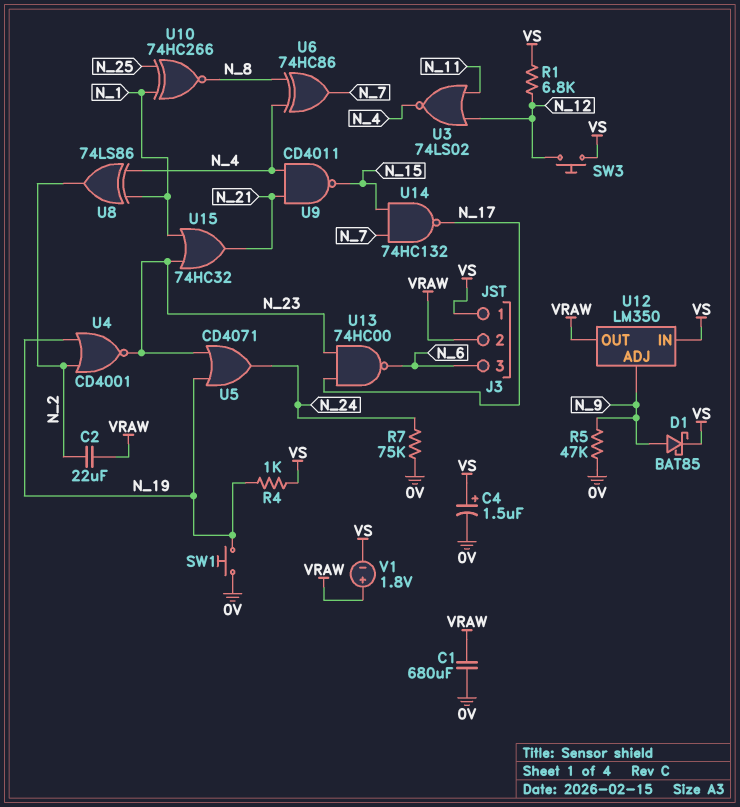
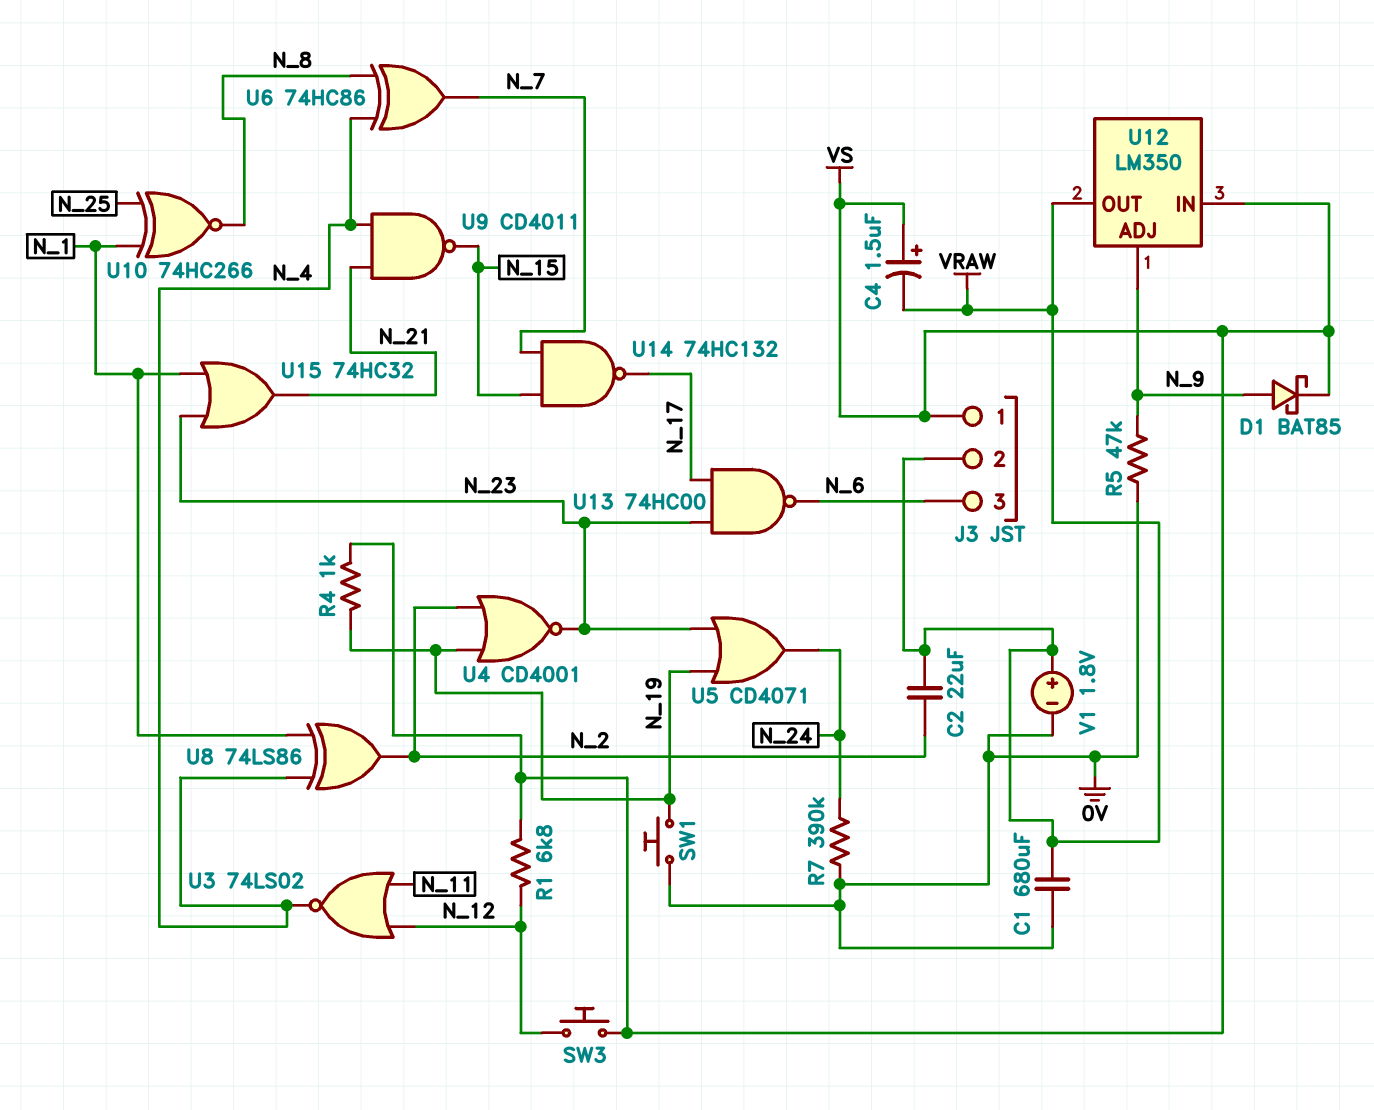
C4: 1.5uF (plus VS, minus 0V) -> 1.5uF (plus VS, minus VRAW)
R7: 75k (0V, N_24) -> 390k (0V, N_24)
V1: 1.8V (plus VRAW, minus VS) -> 1.8V (plus VRAW, minus 0V)

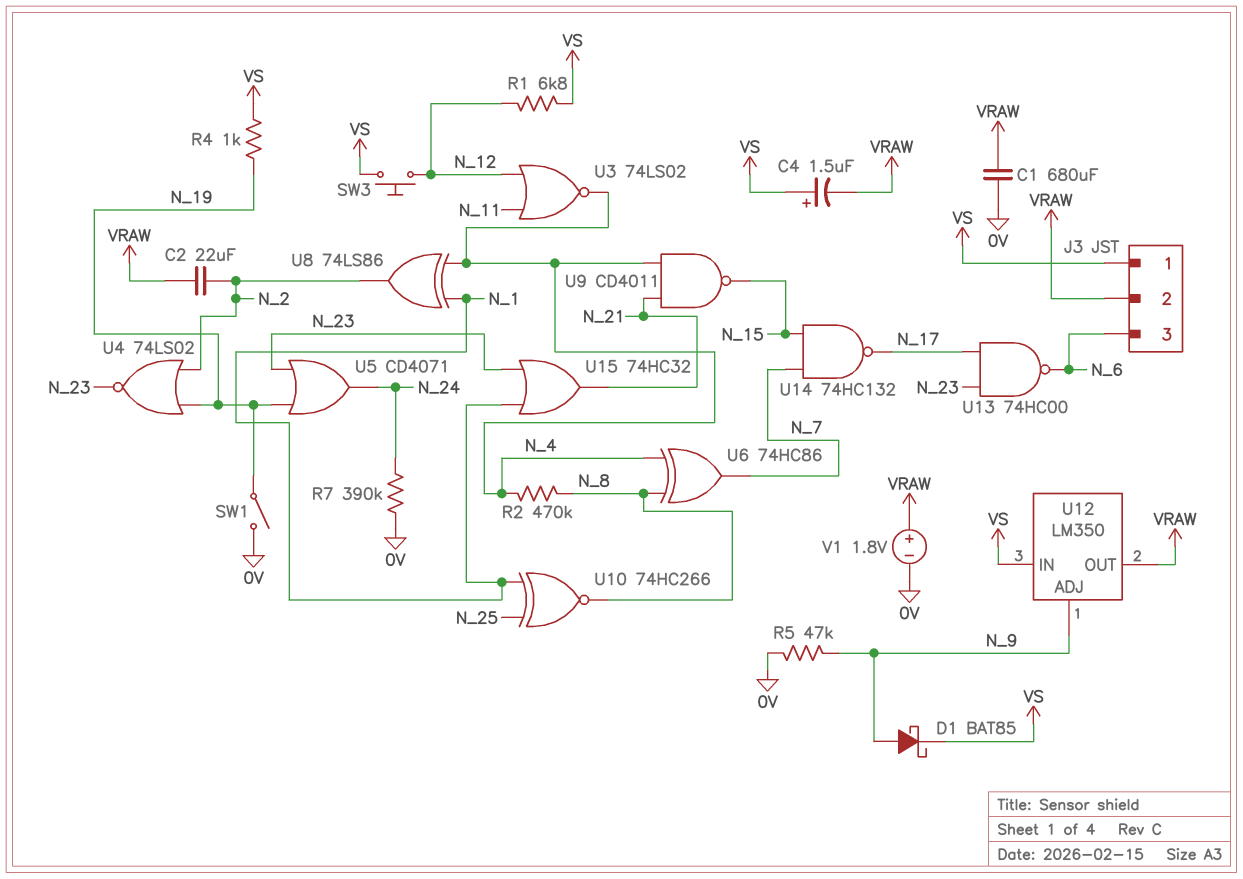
R2: none -> 470k (N_4, N_8)
SW1: button (0V, N_19) -> switch (0V, N_19)
U4: NOR CD4001 (in N_2, in N_19, out N_23) -> NOR 74LS02 (in N_2, in N_19, out N_23)

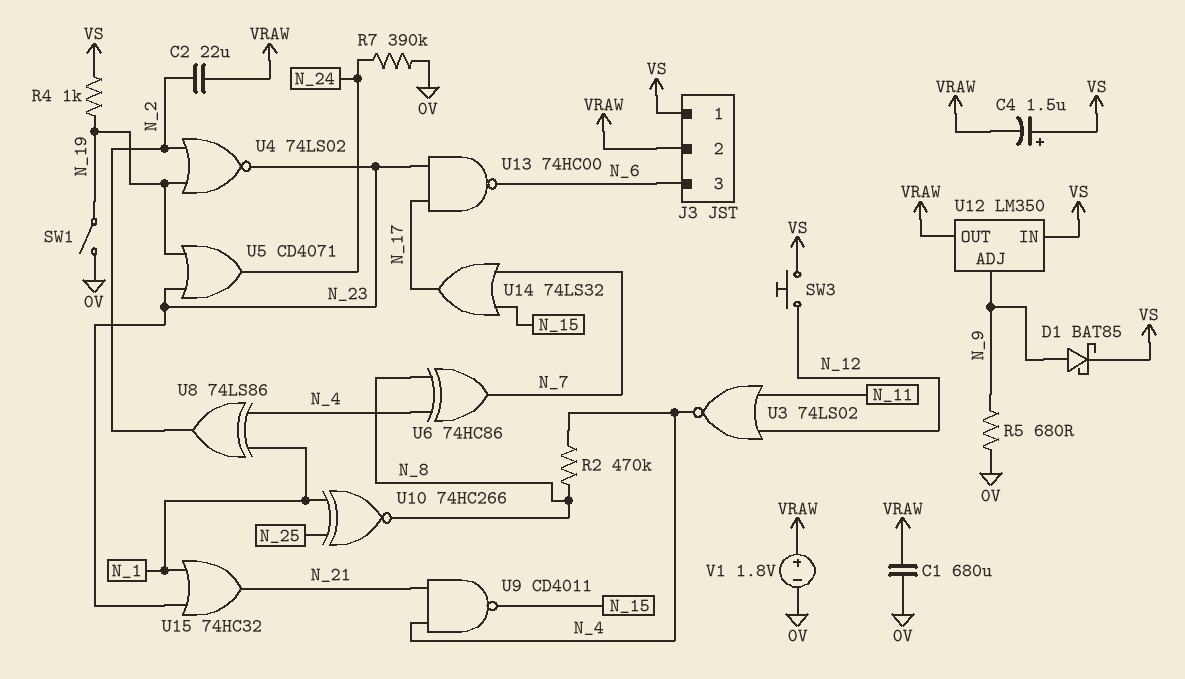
R1: 6.8k (N_12, VS) -> none
R5: 47k (0V, N_9) -> 680 (0V, N_9)
U14: NAND 74HC132 (in N_7, in N_15, out N_17) -> OR 74LS32 (in N_7, in N_15, out N_17)

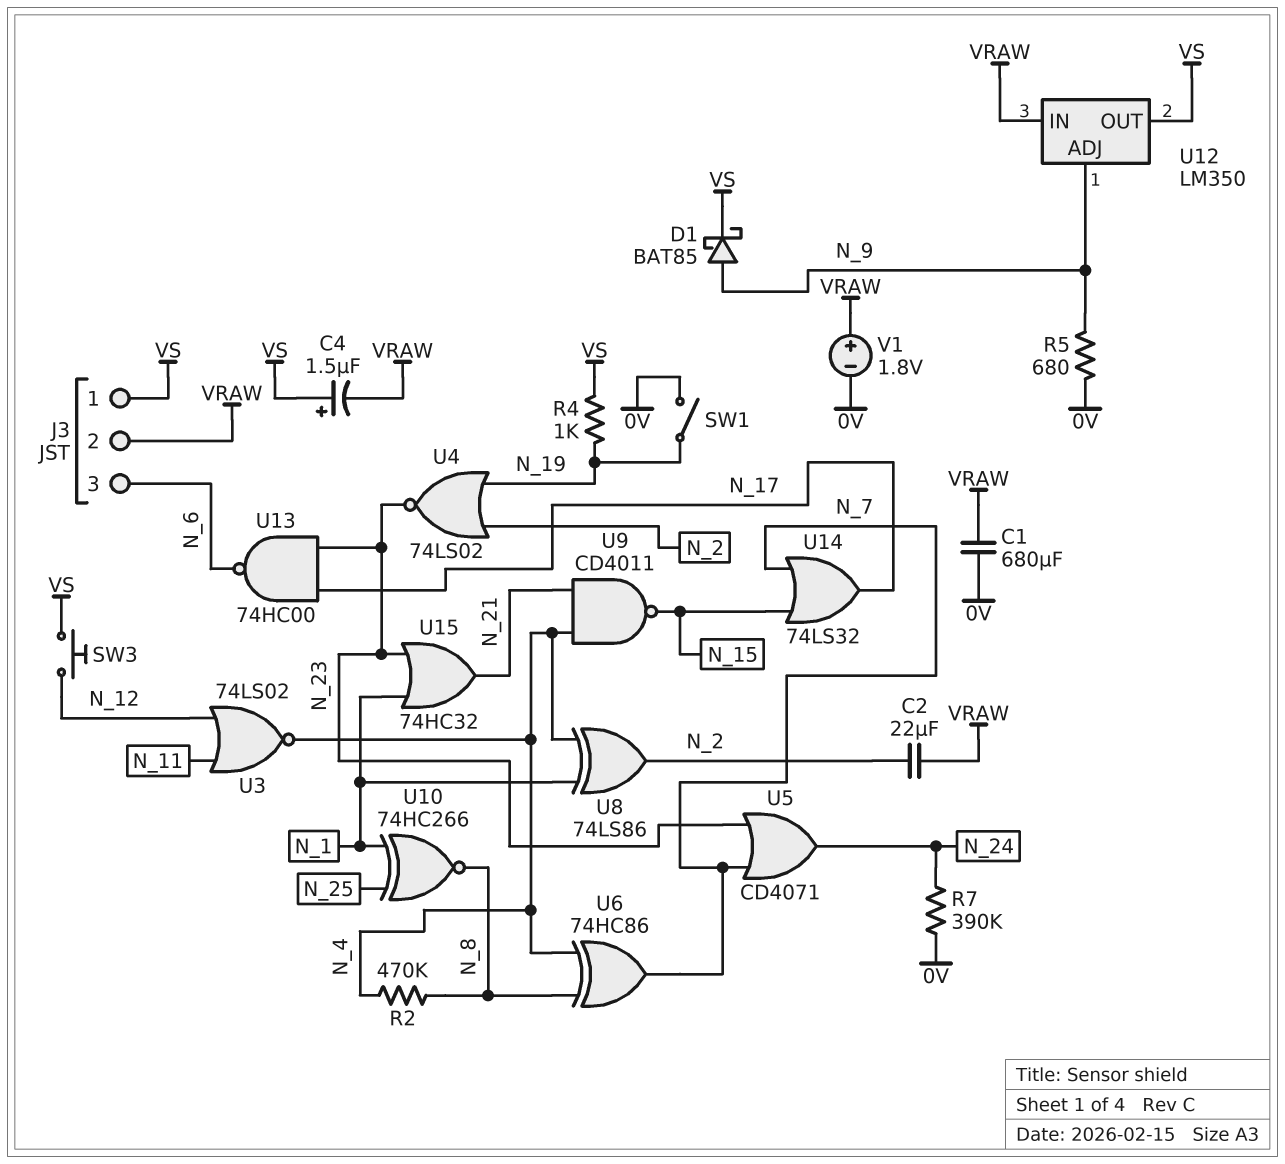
U5: OR CD4071 (in N_19, in N_23, out N_24) -> OR CD4071 (in N_7, in N_23, out N_24)
U12 pin IN: VS -> VRAW
U12 pin OUT: VRAW -> VS

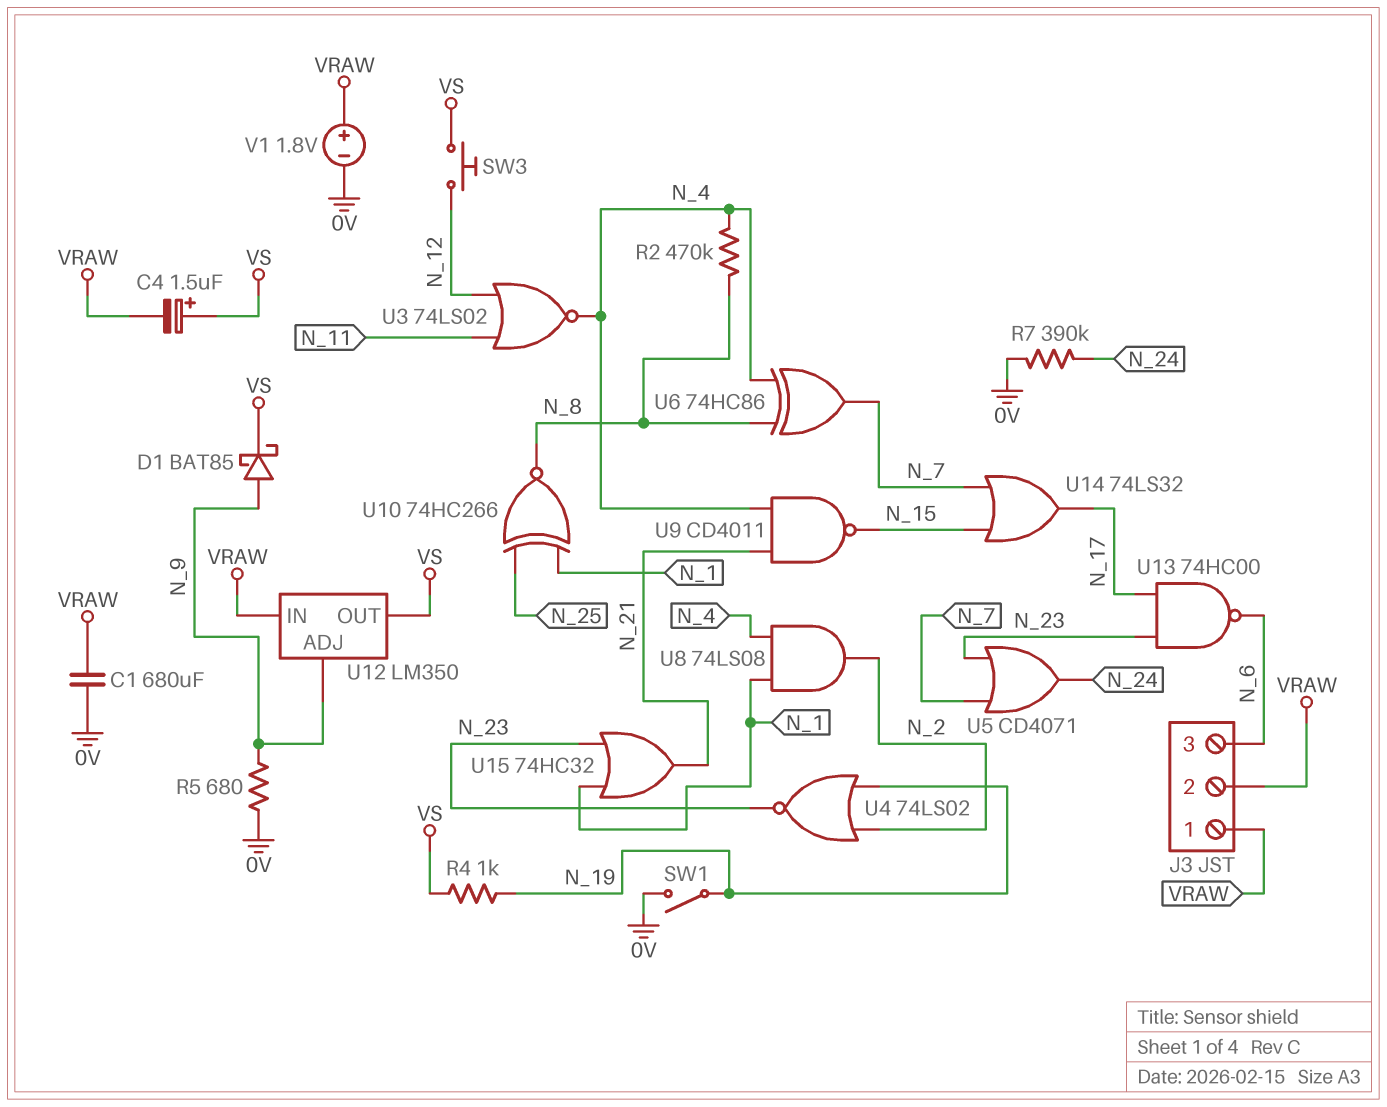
C2: 22uF (N_2, VRAW) -> none
J3 pin 1: VS -> VRAW
U8: XOR 74LS86 (in N_1, in N_4, out N_2) -> AND 74LS08 (in N_1, in N_4, out N_2)

